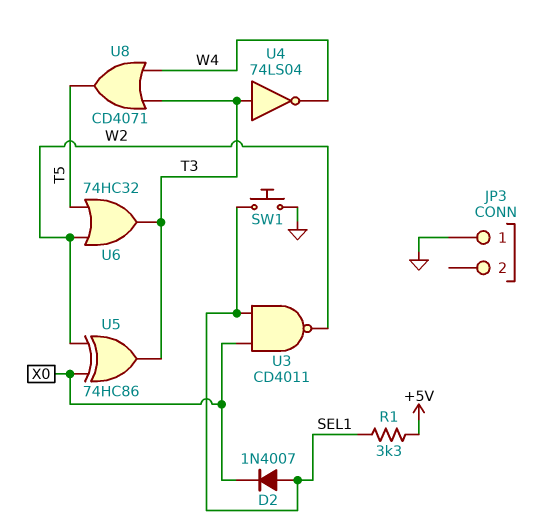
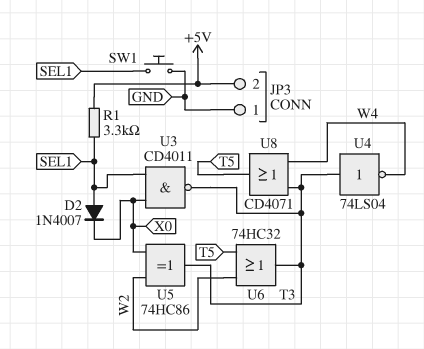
JP3 pin 2: none -> +5V
U3: NAND CD4011 (in SEL1, in X0, out W2) -> NAND CD4011 (in SEL1, in X0, out T3)

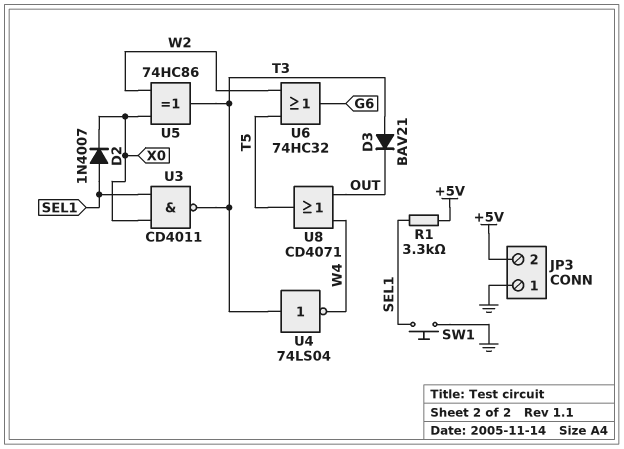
D3: none -> diode BAV21 (A T3, K OUT)
U6: OR 74HC32 (in T5, in W2, out T3) -> OR 74HC32 (in T5, in W2, out G6)
U8: OR CD4071 (in T3, in W4, out T5) -> OR CD4071 (in OUT, in W4, out T5)

